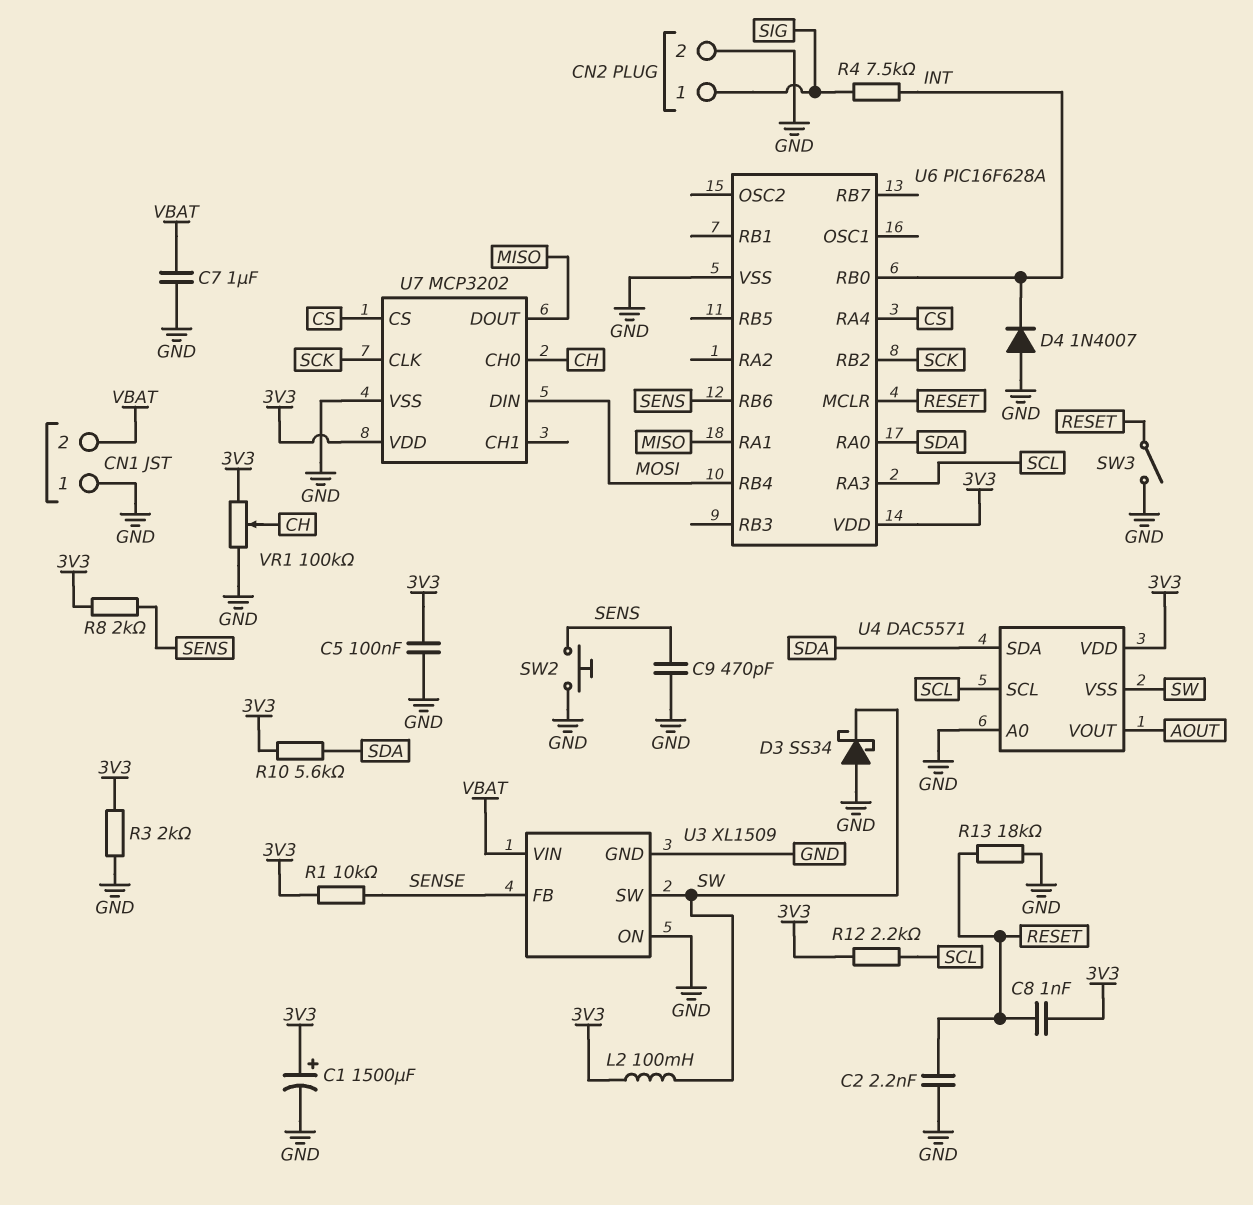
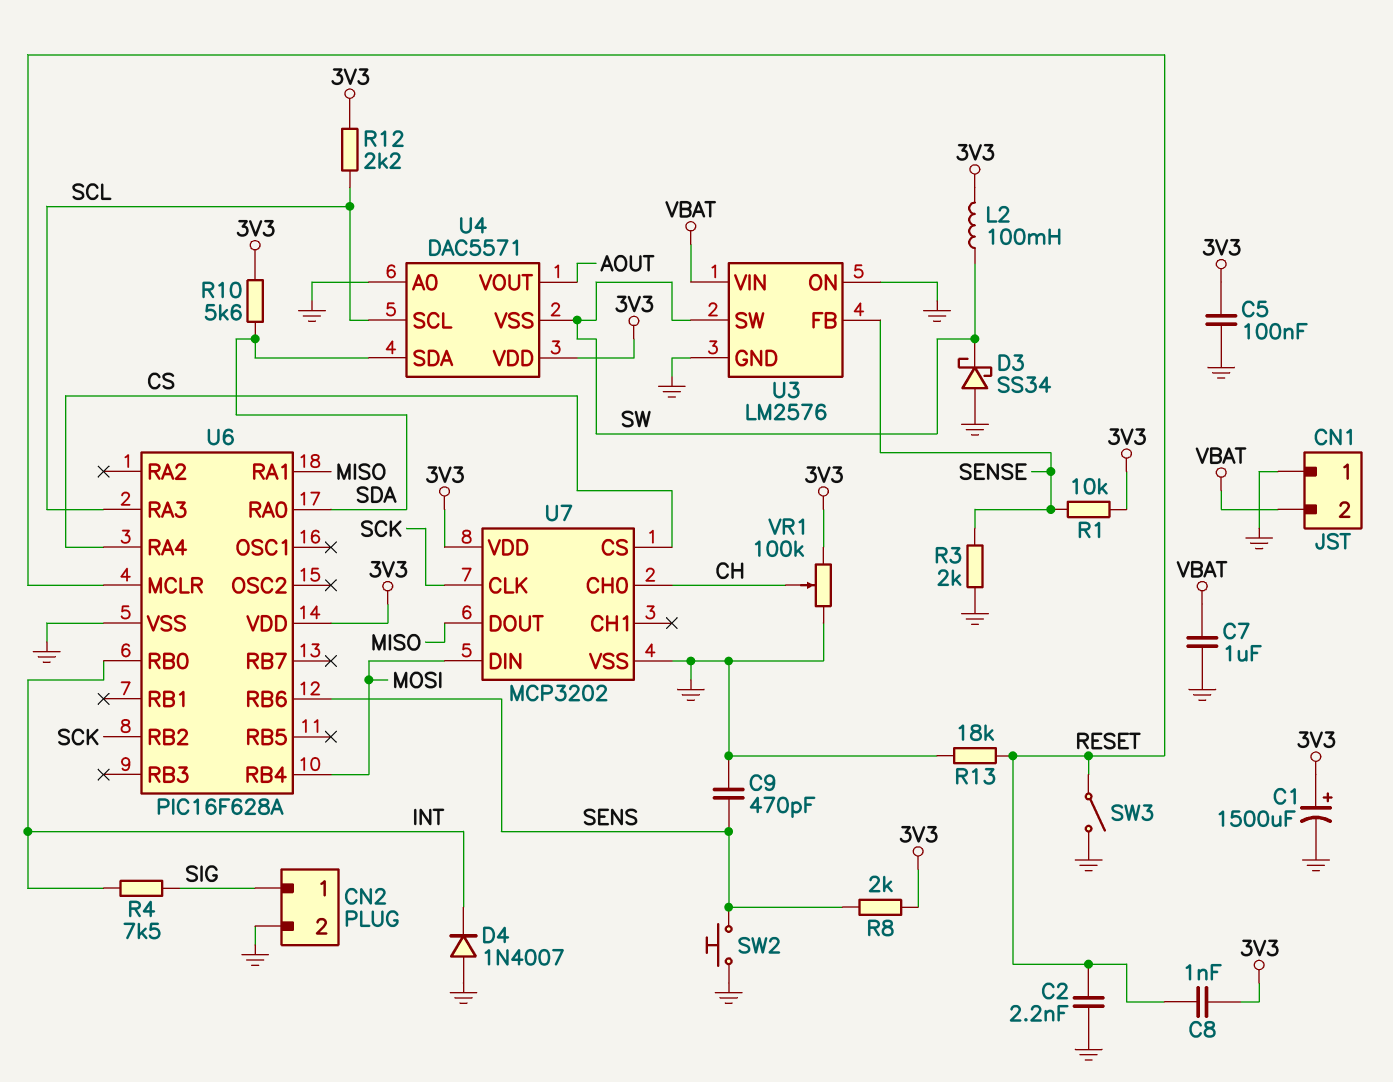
R3: 2k (3V3, GND) -> 2k (GND, SENSE)
U3: XL1509 -> LM2576

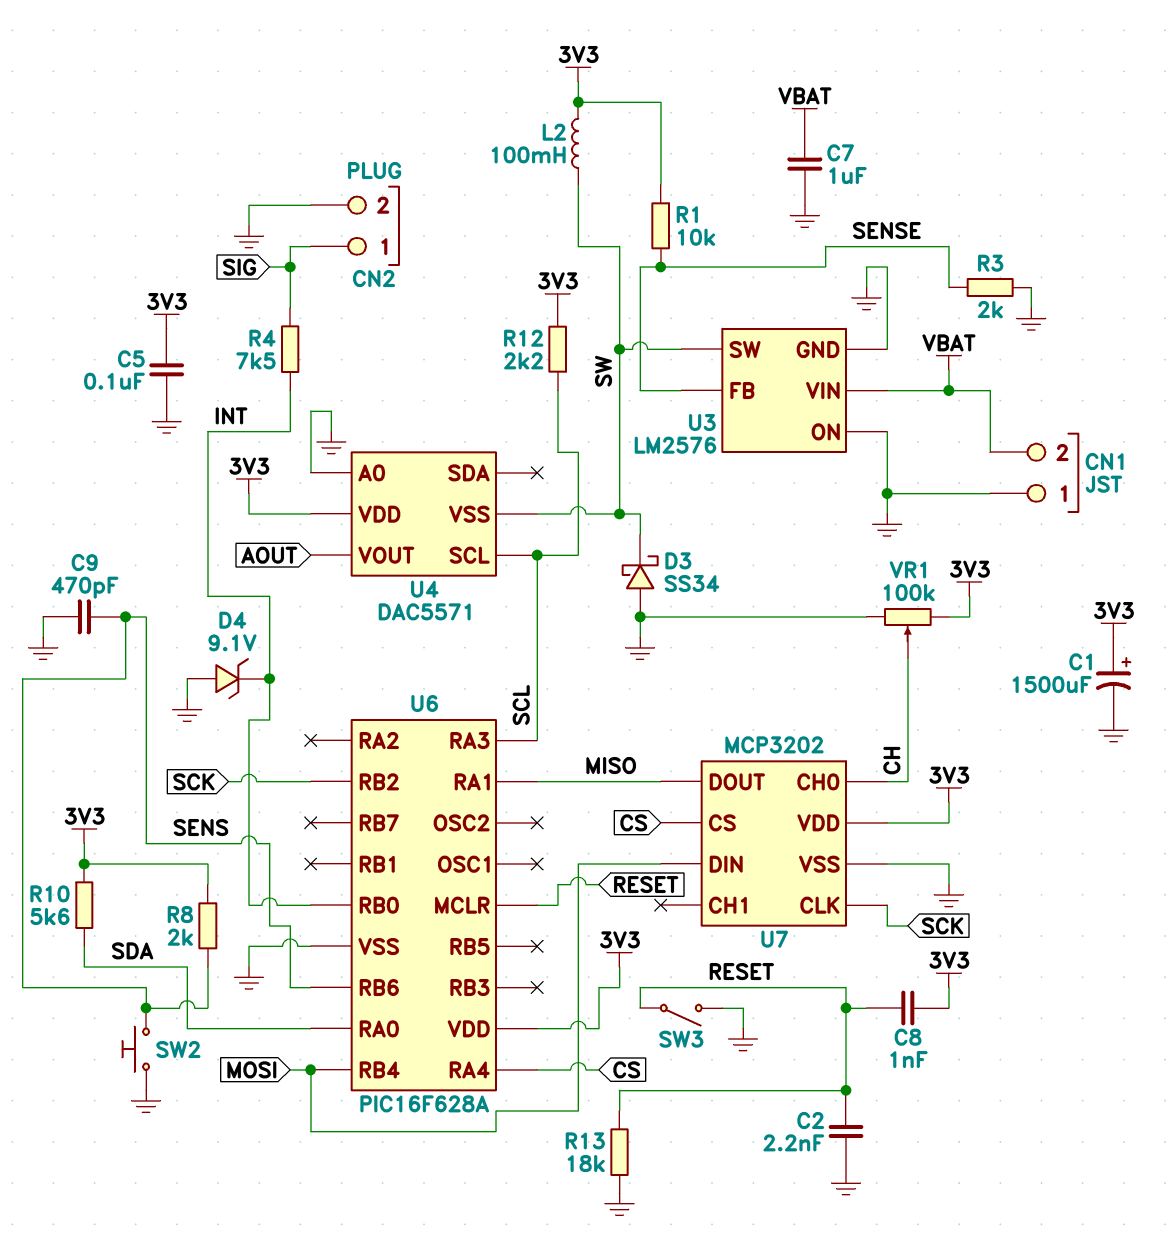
D4: diode 1N4007 (A GND, K INT) -> zener 9.1V (A GND, K INT)
U4 pin SDA: SDA -> none

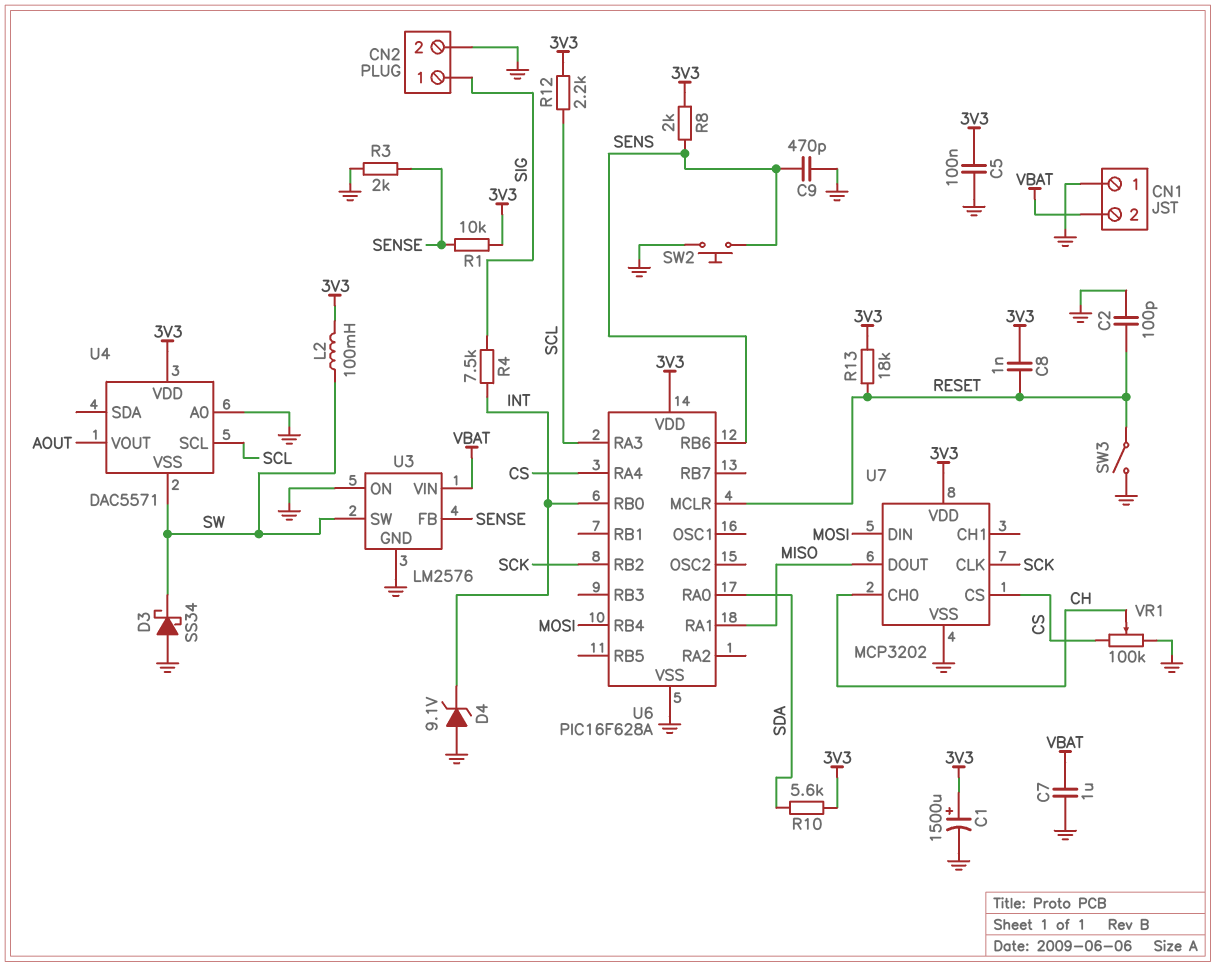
C2: 2.2nF (GND, RESET) -> 100pF (GND, RESET)
R13: 18k (GND, RESET) -> 18k (3V3, RESET)
VR1: 100k (3V3, GND, wiper CH) -> 100k (CS, GND, wiper CH)

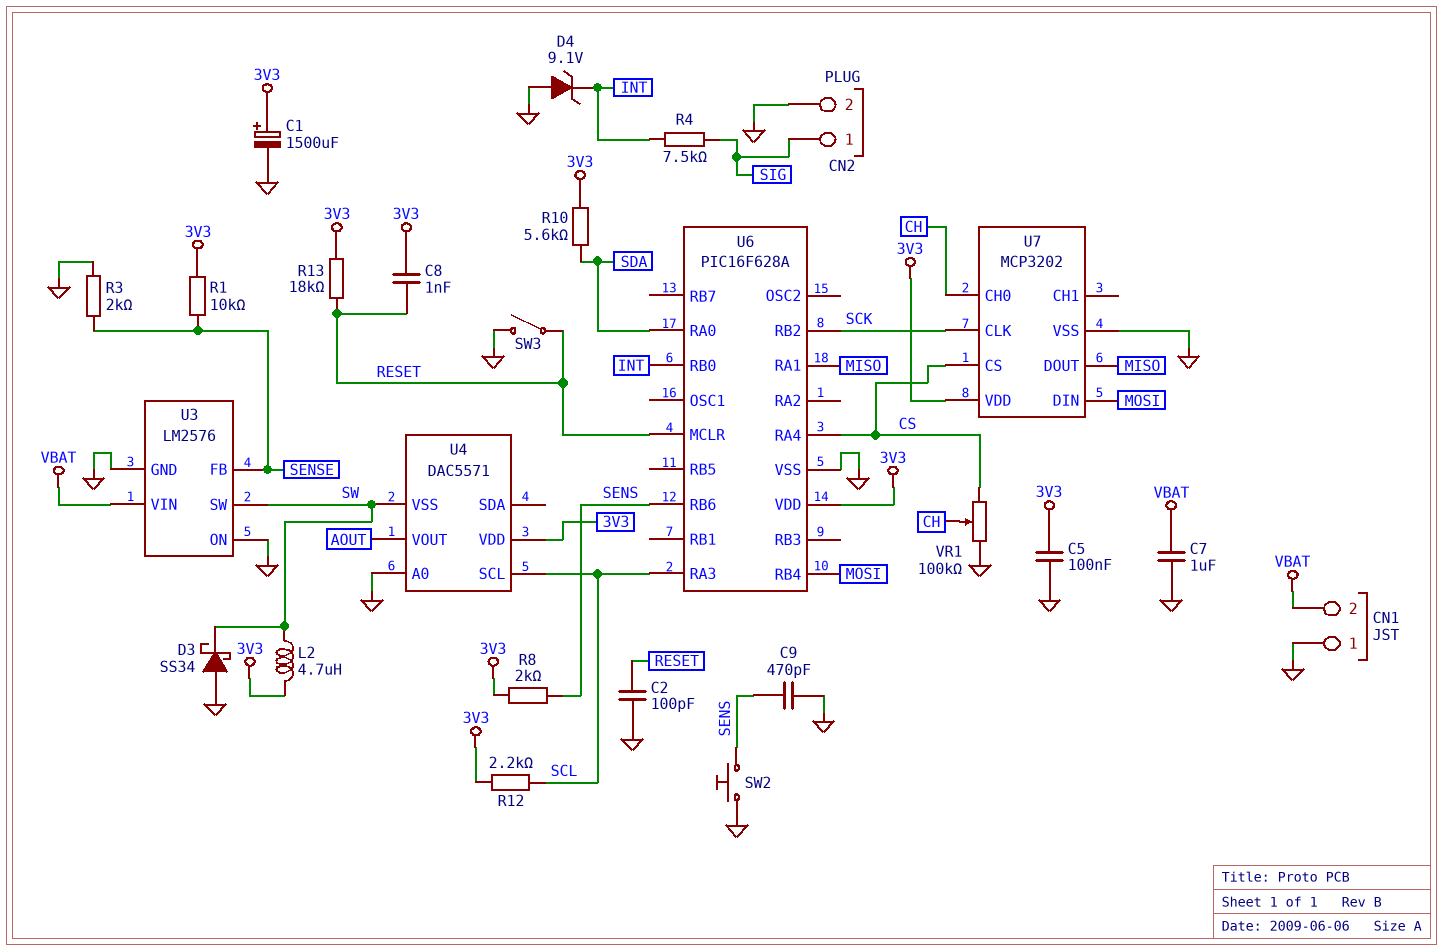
L2: 100mH (3V3, SW) -> 4.7uH (3V3, SW)

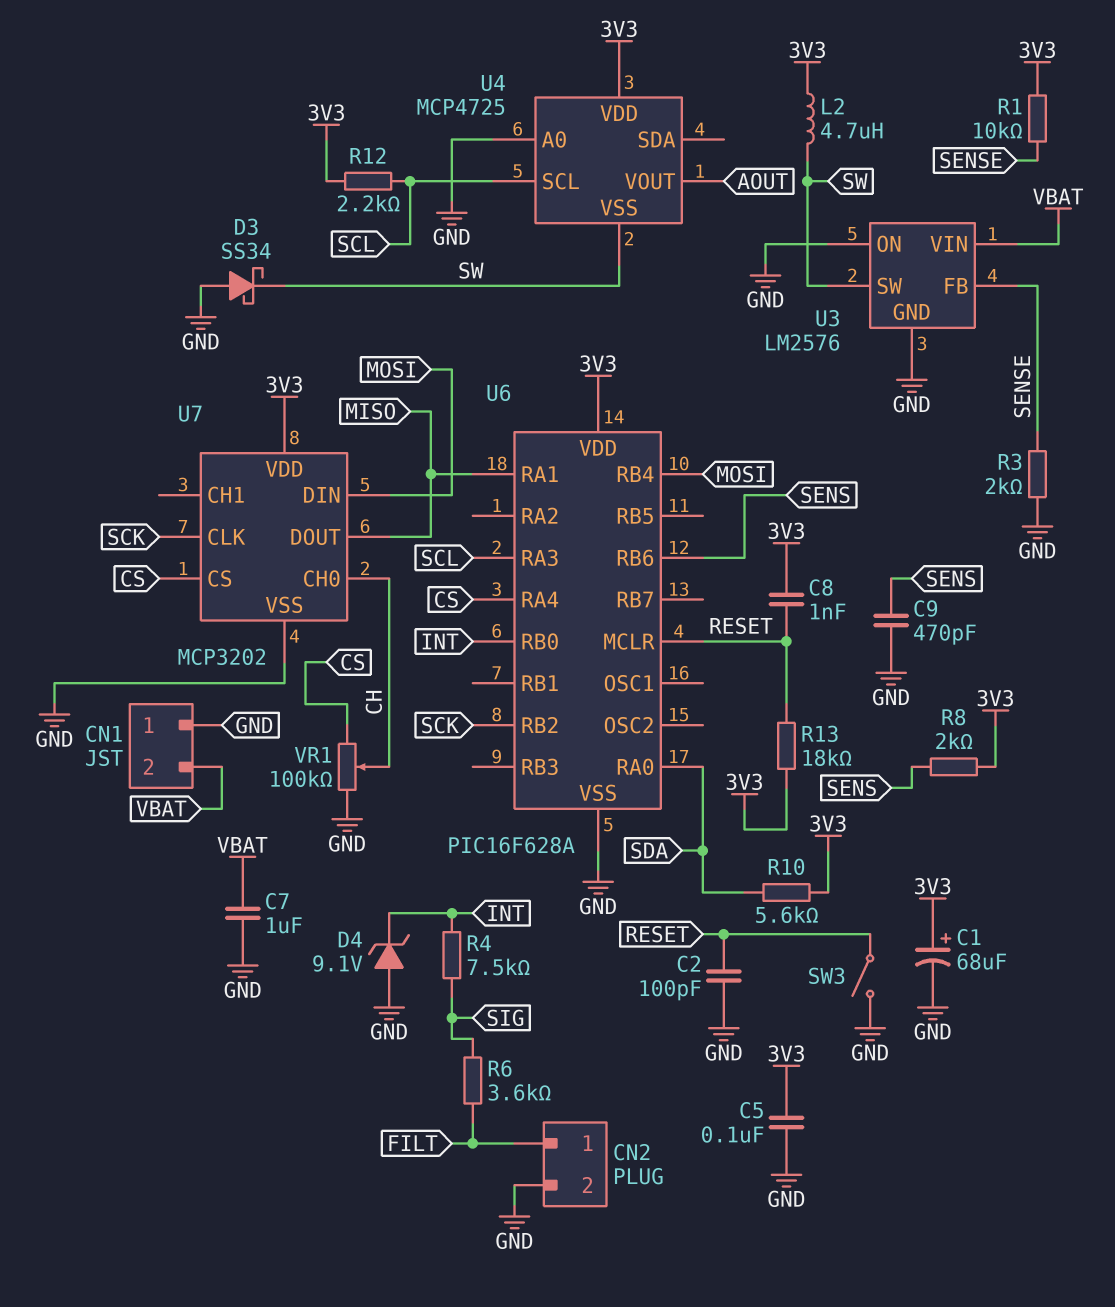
C1: 1500uF (plus 3V3, minus GND) -> 68uF (plus 3V3, minus GND)
CN2 pin 1: SIG -> FILT
R6: none -> 3.6k (FILT, SIG)
SW2: button (GND, SENS) -> none
U4: DAC5571 -> MCP4725

